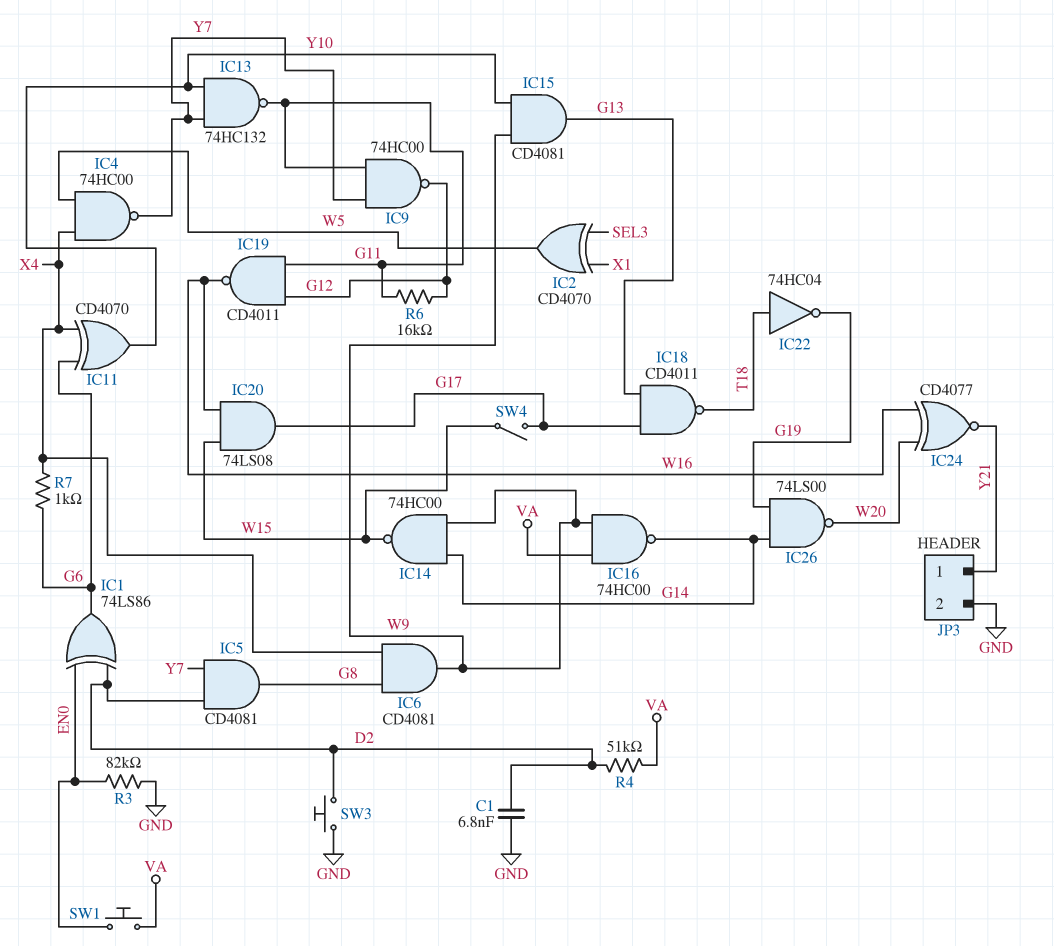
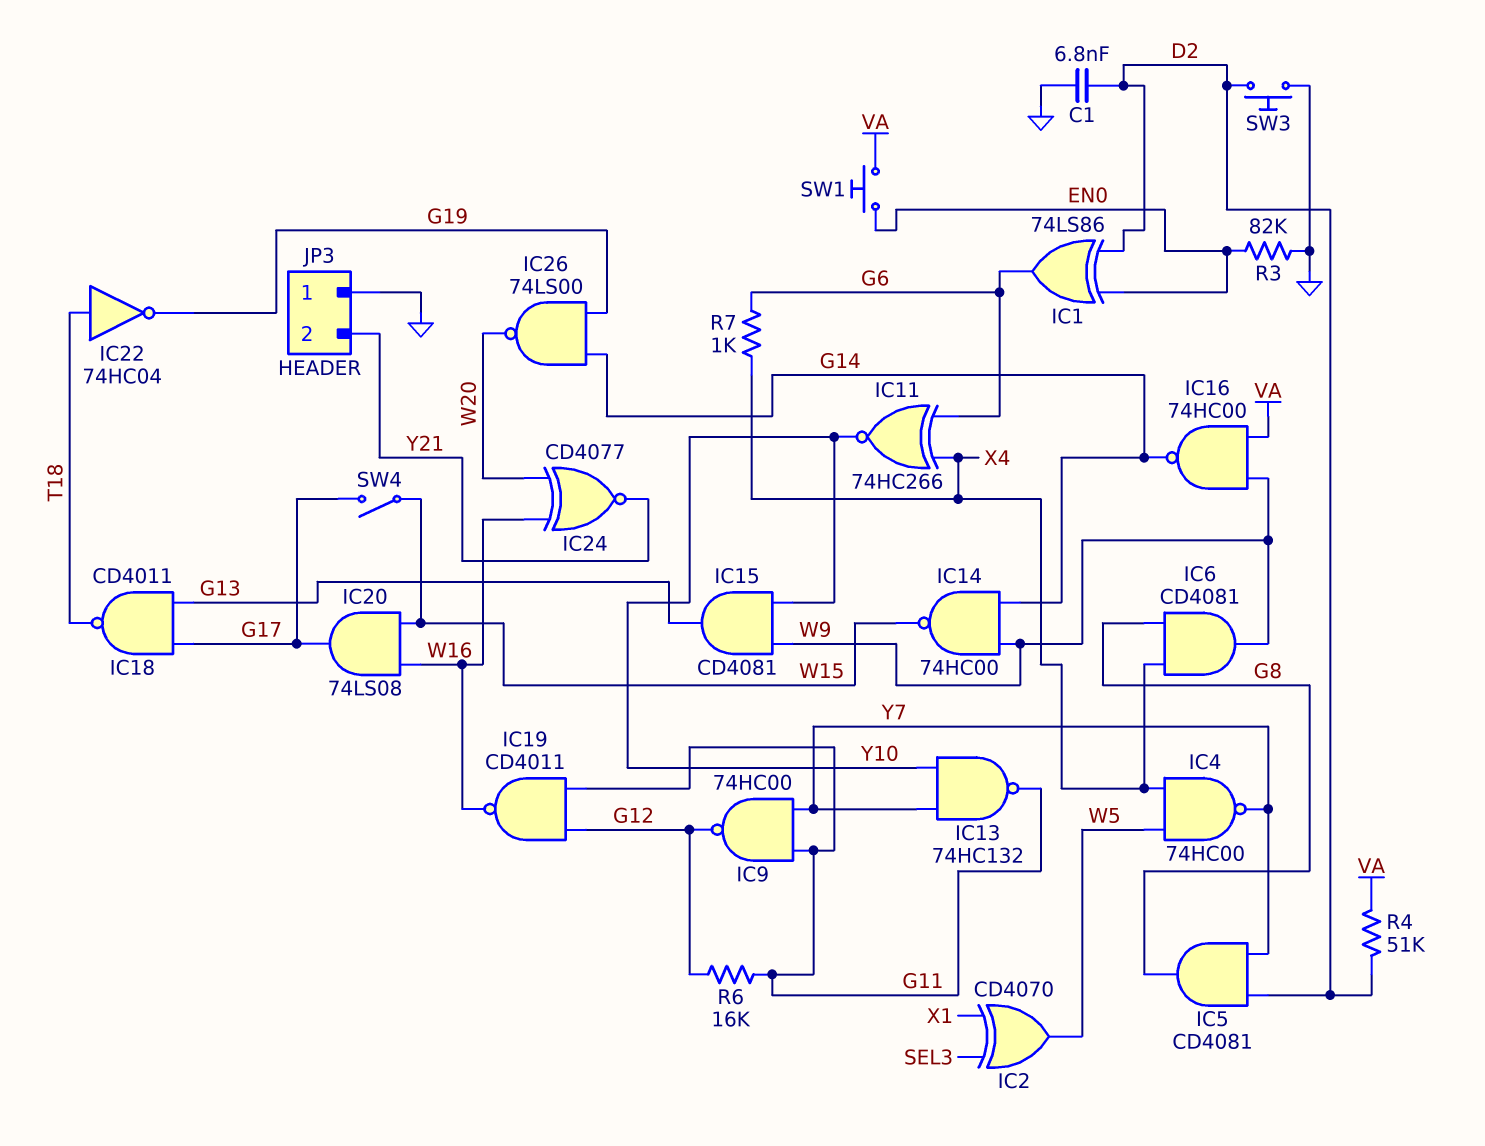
IC11: XOR CD4070 (in G6, in X4, out Y10) -> XNOR 74HC266 (in G6, in X4, out Y10)
JP3 pin 1: Y21 -> GND
JP3 pin 2: GND -> Y21

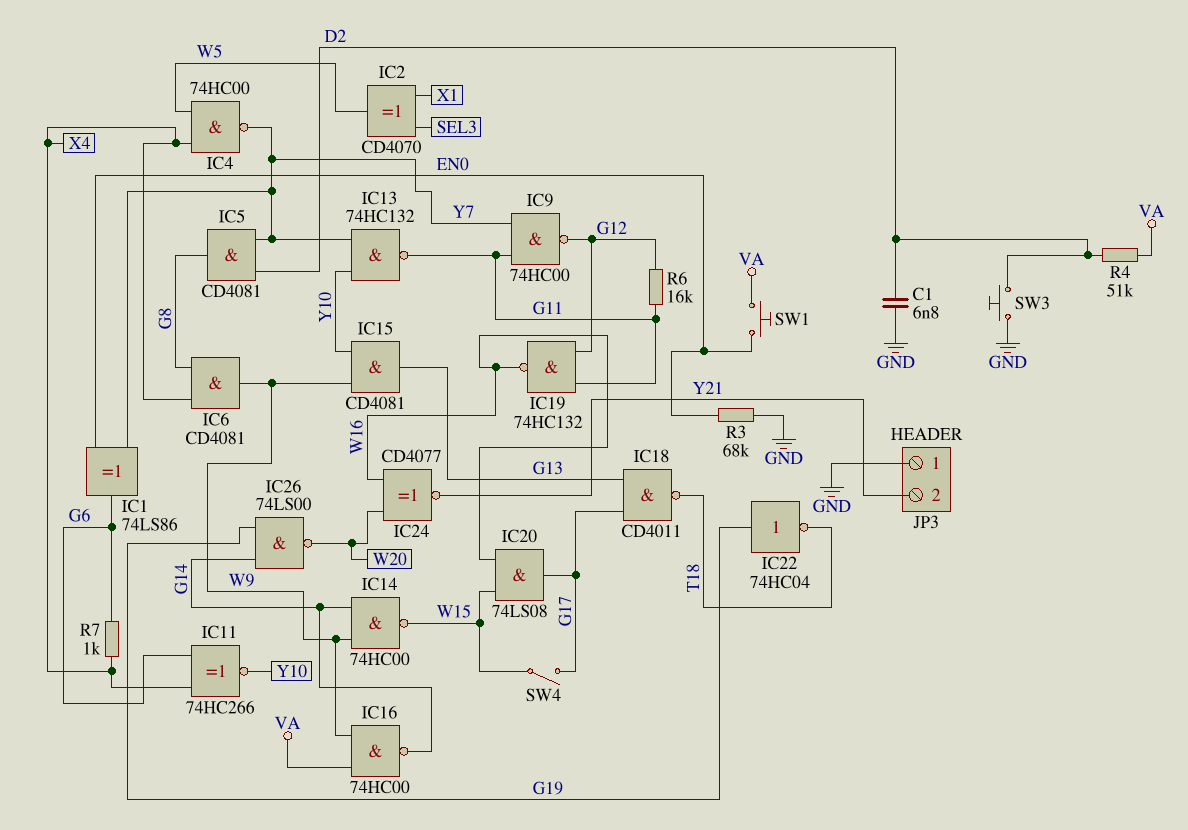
IC1: XOR 74LS86 (in D2, in EN0, out G6) -> XOR 74LS86 (in EN0, in Y7, out G6)
IC19: NAND CD4011 (in G11, in G12, out W16) -> NAND 74HC132 (in G11, in G12, out W16)
IC22: NOT 74HC04 (in T18, out G19) -> NOT 74HC04 (in G19, out T18)
R3: 82k (EN0, GND) -> 68k (EN0, GND)

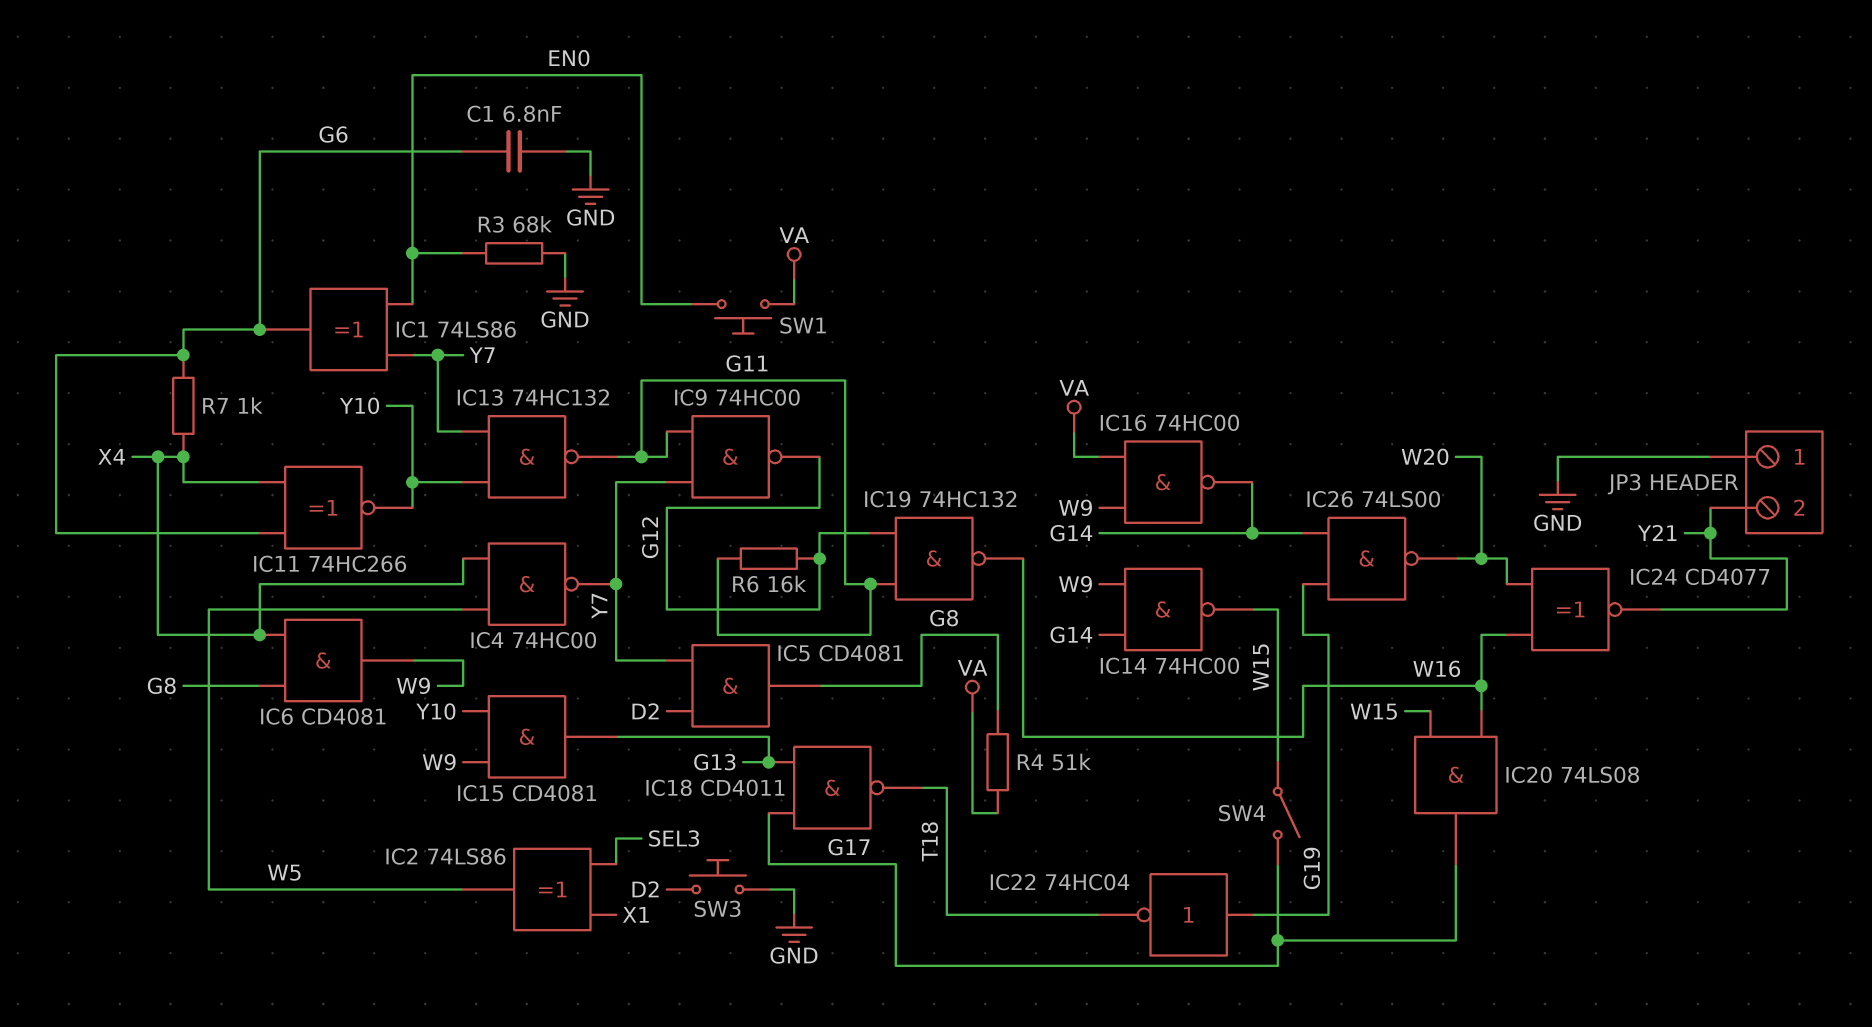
C1: 6.8nF (D2, GND) -> 6.8nF (G6, GND)
IC2: XOR CD4070 (in SEL3, in X1, out W5) -> XOR 74LS86 (in SEL3, in X1, out W5)
R4: 51k (D2, VA) -> 51k (G8, VA)

